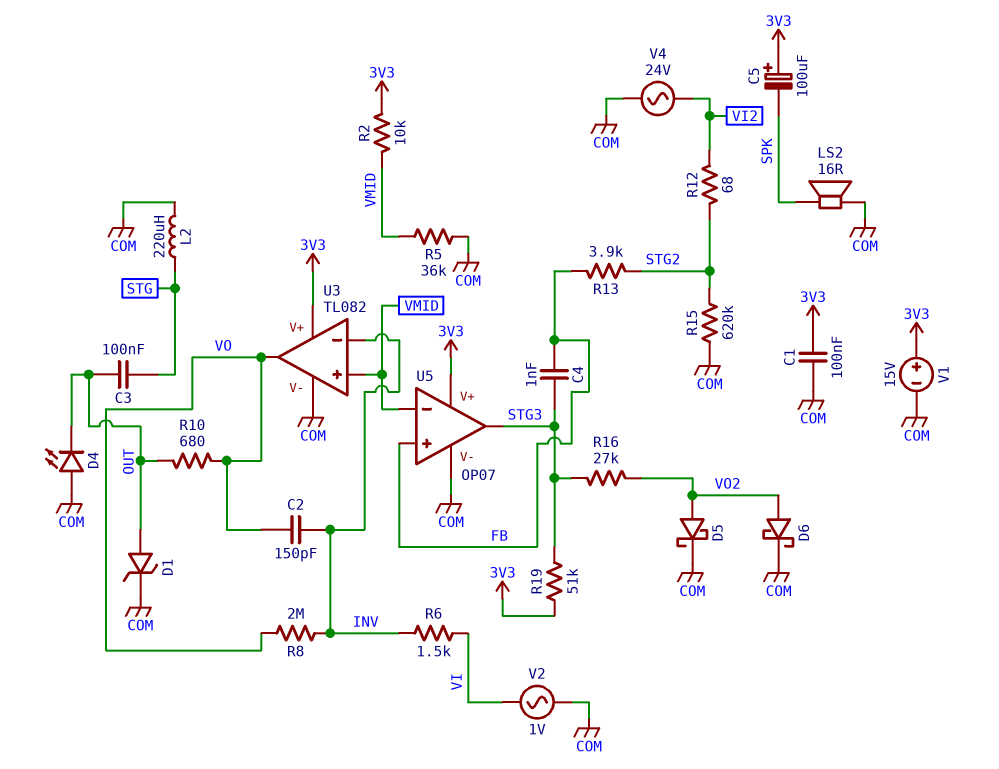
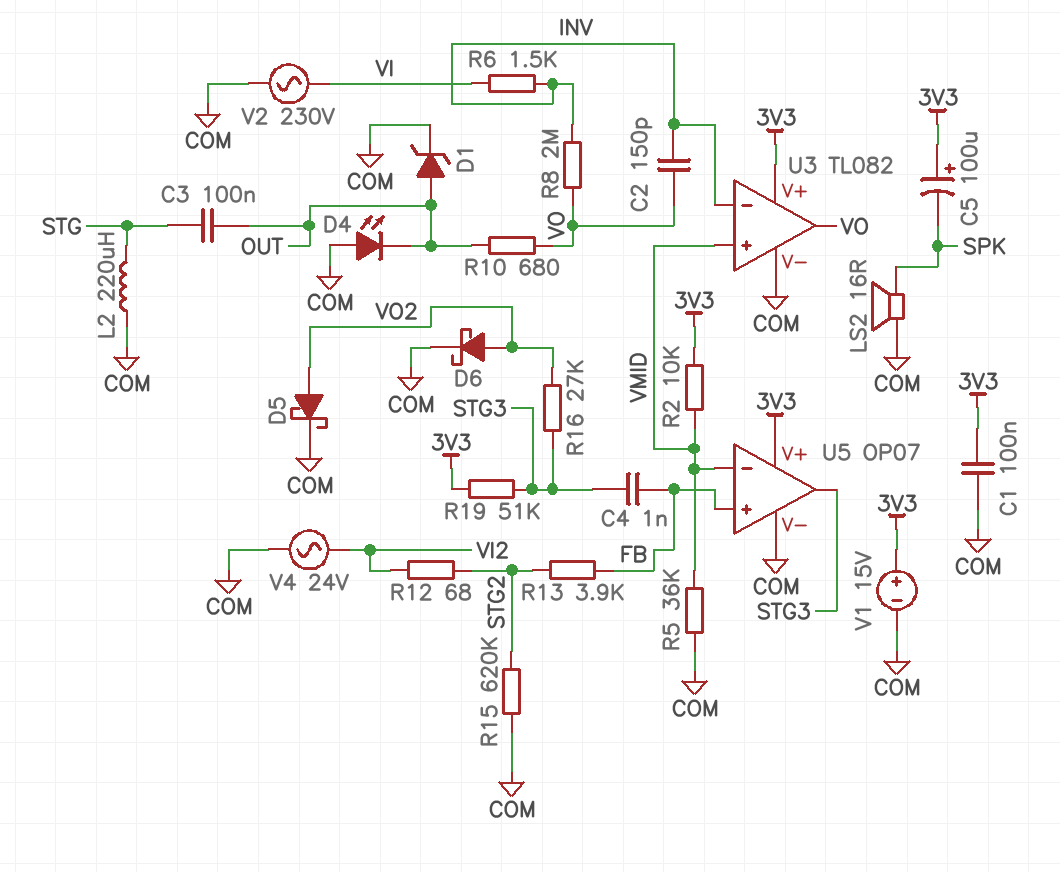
V2: AC 1V (COM, VI) -> AC 230V (COM, VI)

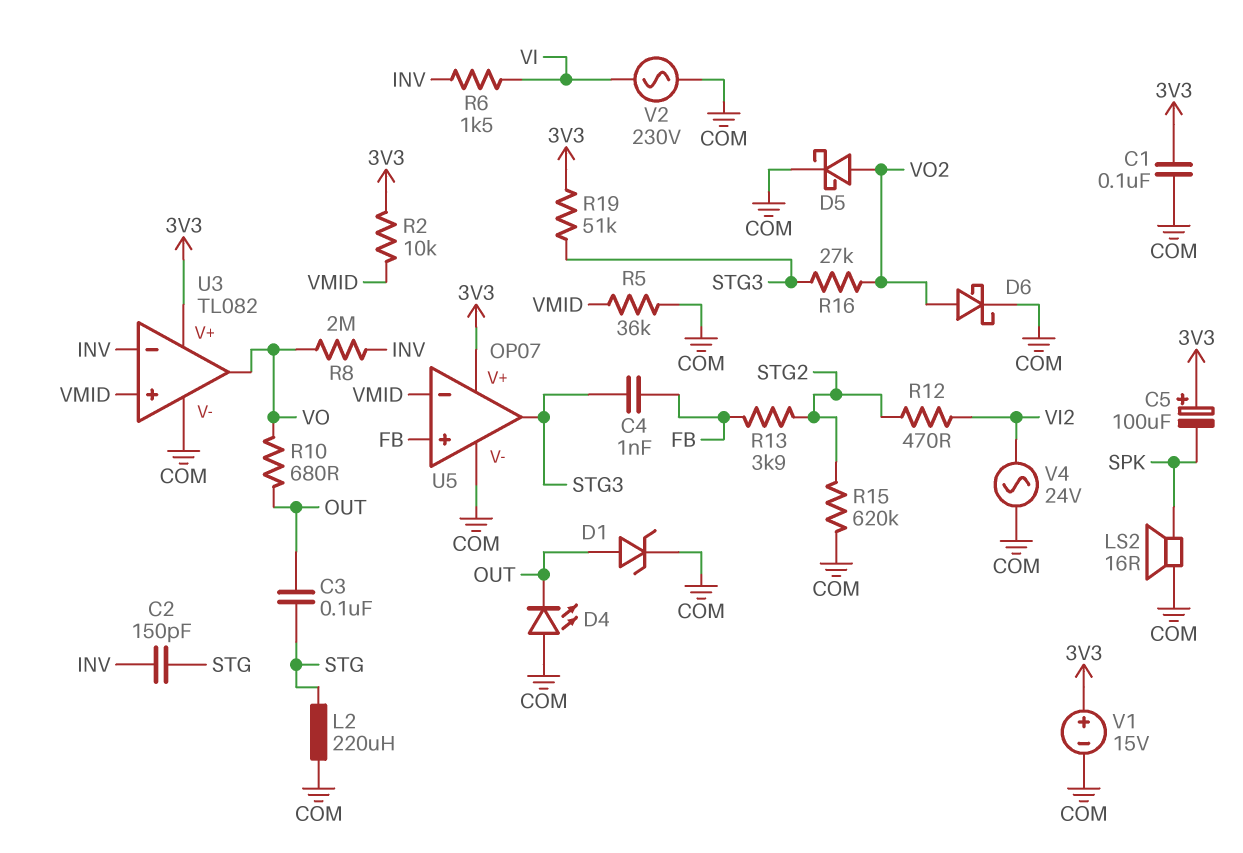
C2: 150pF (INV, VO) -> 150pF (INV, STG)
R12: 68 (STG2, VI2) -> 470 (STG2, VI2)

